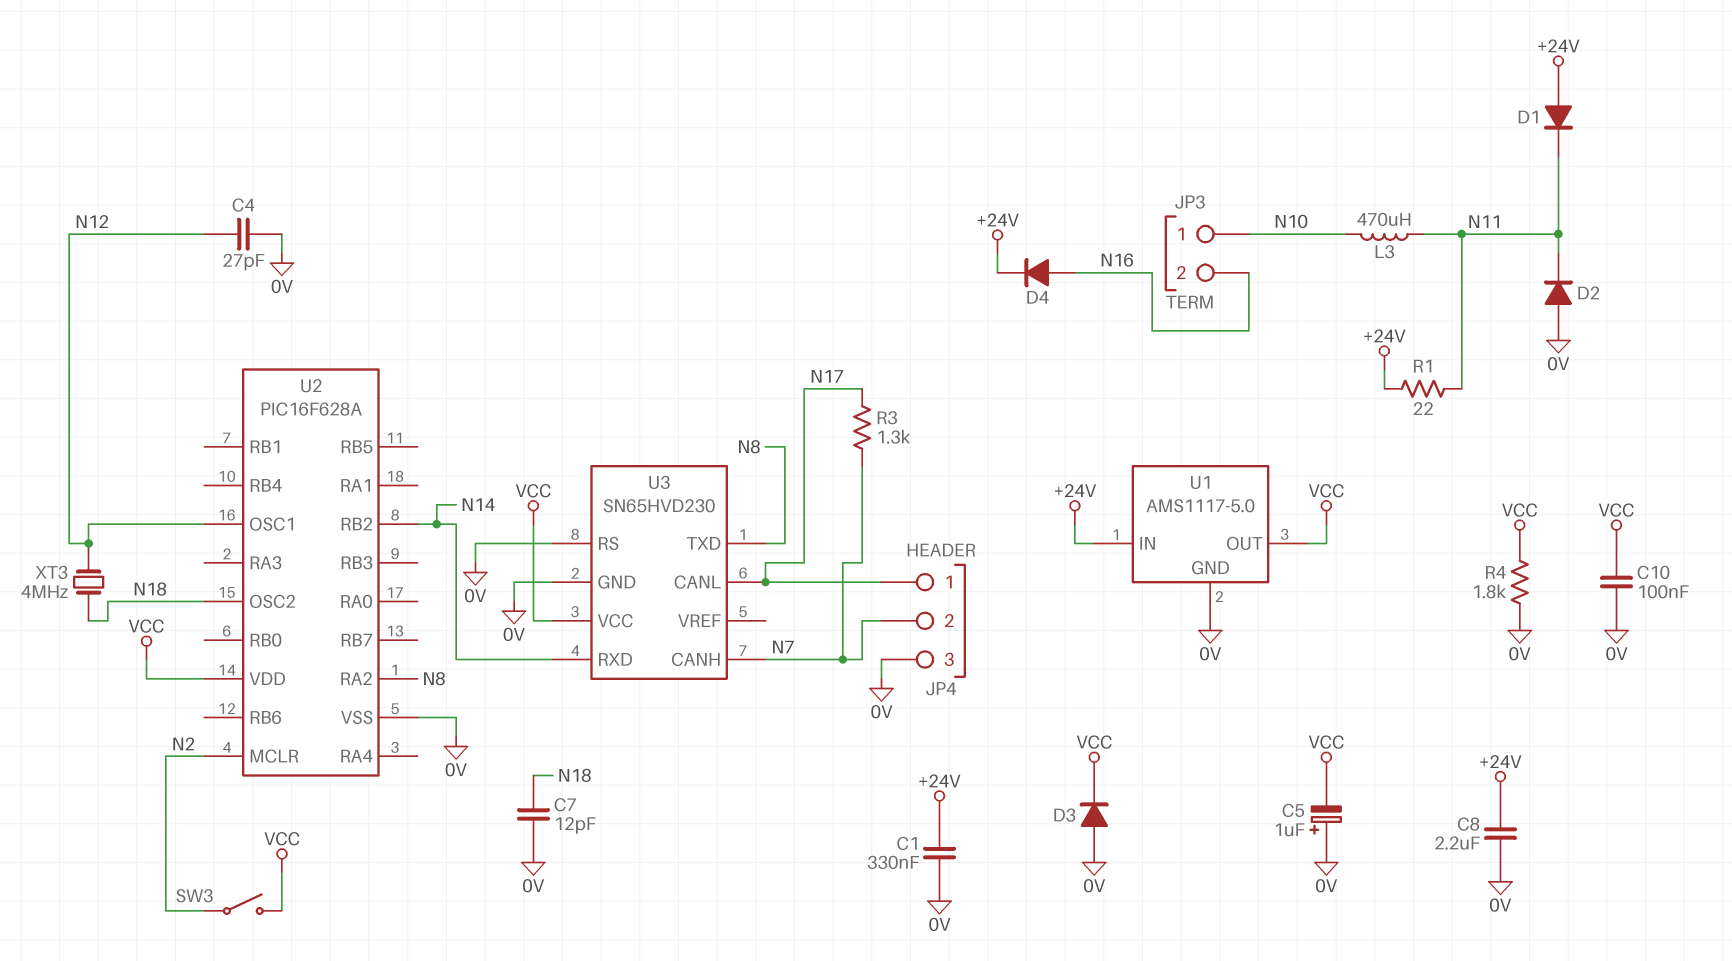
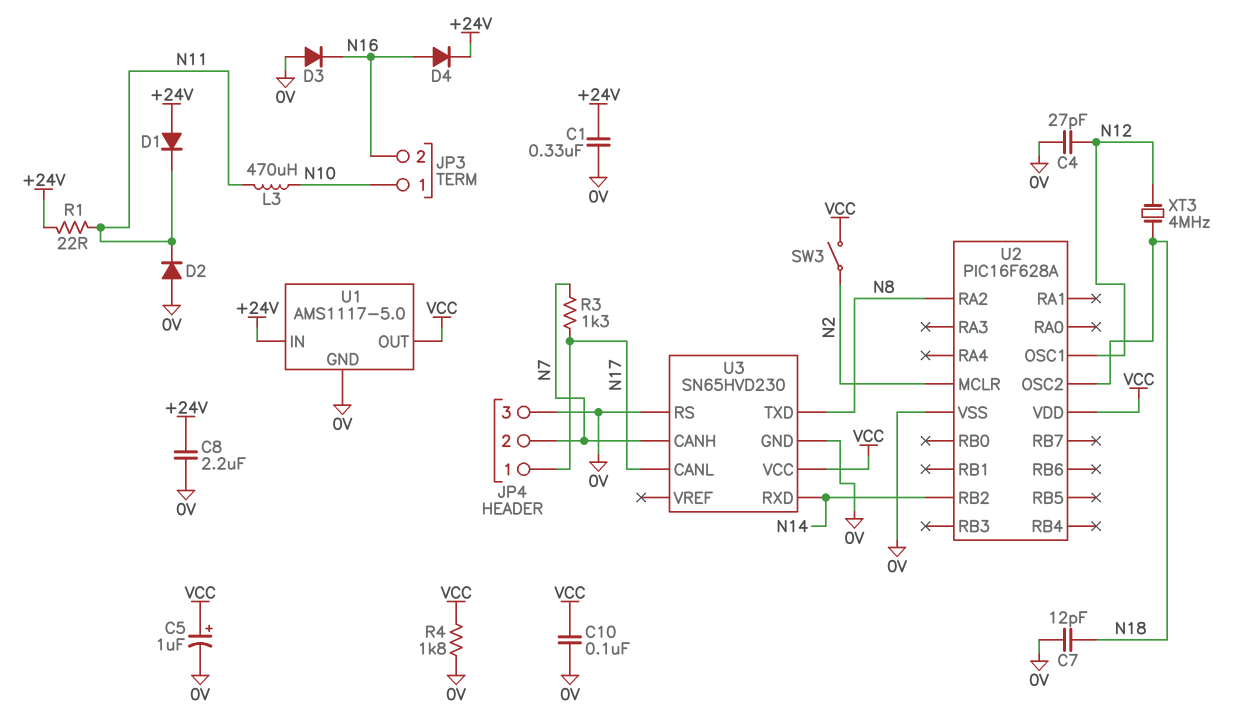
C5: 1uF (plus 0V, minus VCC) -> 1uF (plus VCC, minus 0V)
D3: diode (A 0V, K VCC) -> diode (A 0V, K N16)

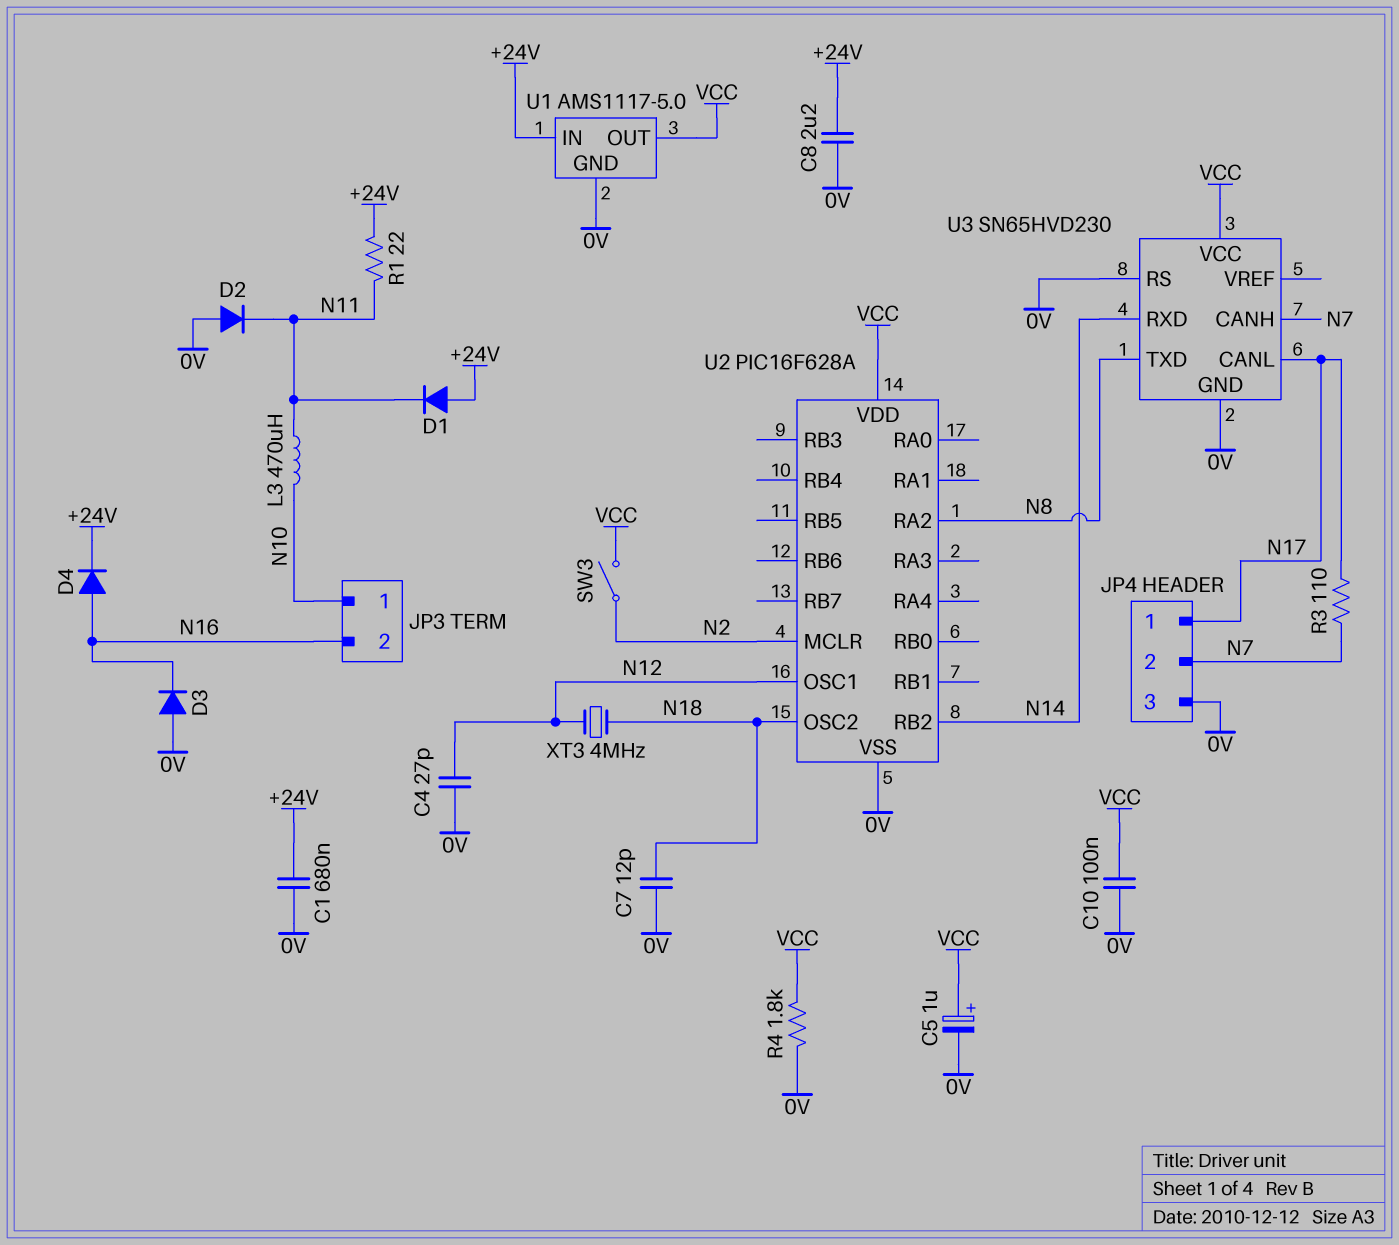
C1: 330nF (+24V, 0V) -> 680nF (+24V, 0V)
R3: 1.3k (N7, N17) -> 110 (N7, N17)

